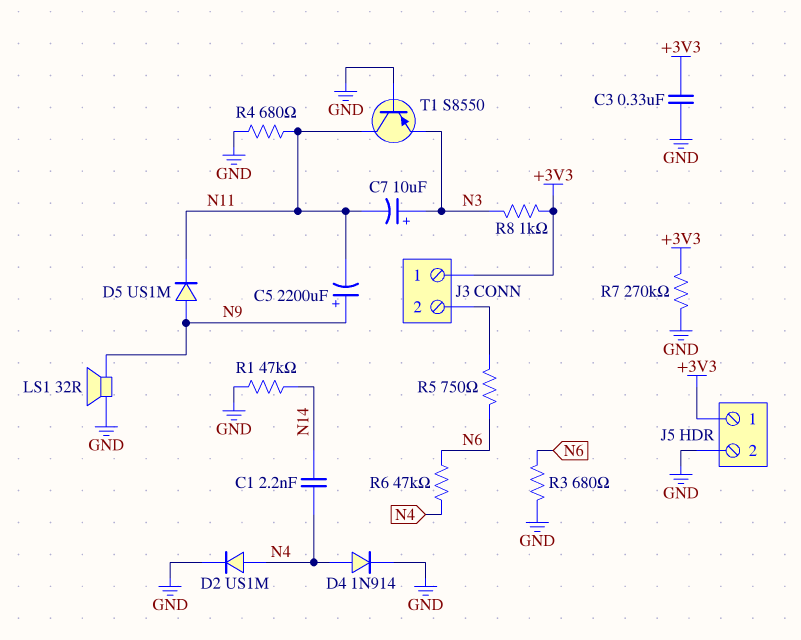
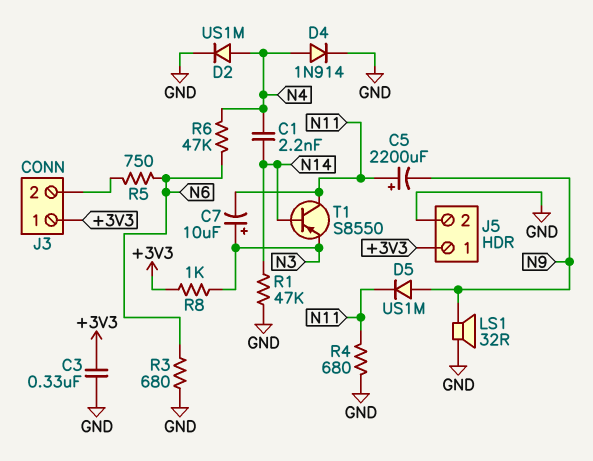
C5: 2200uF (plus N9, minus N11) -> 2200uF (plus N11, minus N9)
R7: 270k (+3V3, GND) -> none
T1: PNP S8550 (B GND, C N11, E N3) -> PNP S8550 (B N14, C N11, E N3)

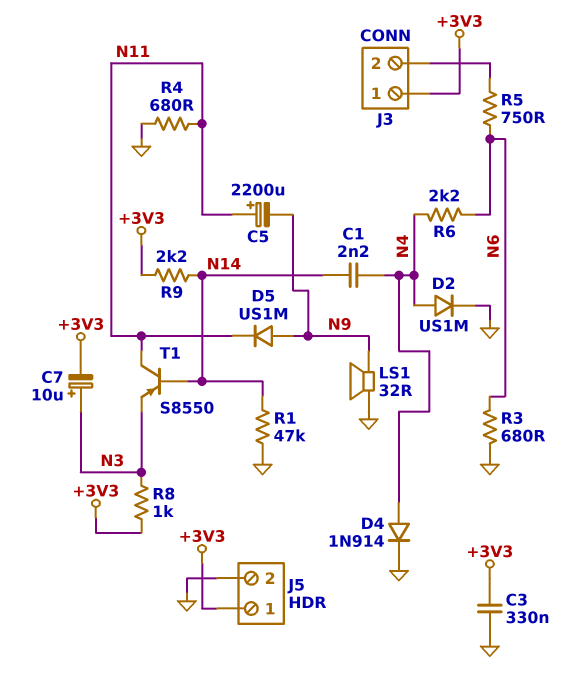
C7: 10uF (plus N3, minus N11) -> 10uF (plus N3, minus +3V3)
R6: 47k (N4, N6) -> 2.2k (N4, N6)
R9: none -> 2.2k (+3V3, N14)

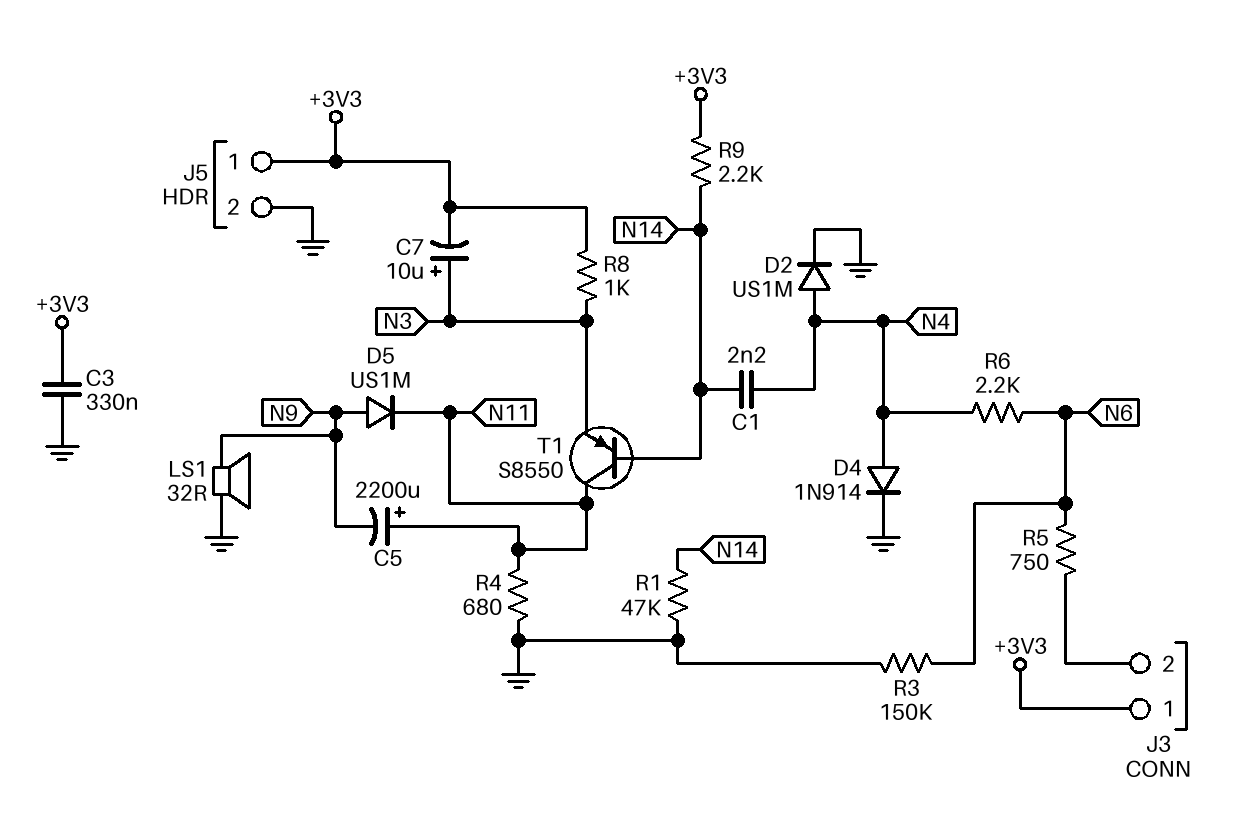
R3: 680 (GND, N6) -> 150k (GND, N6)

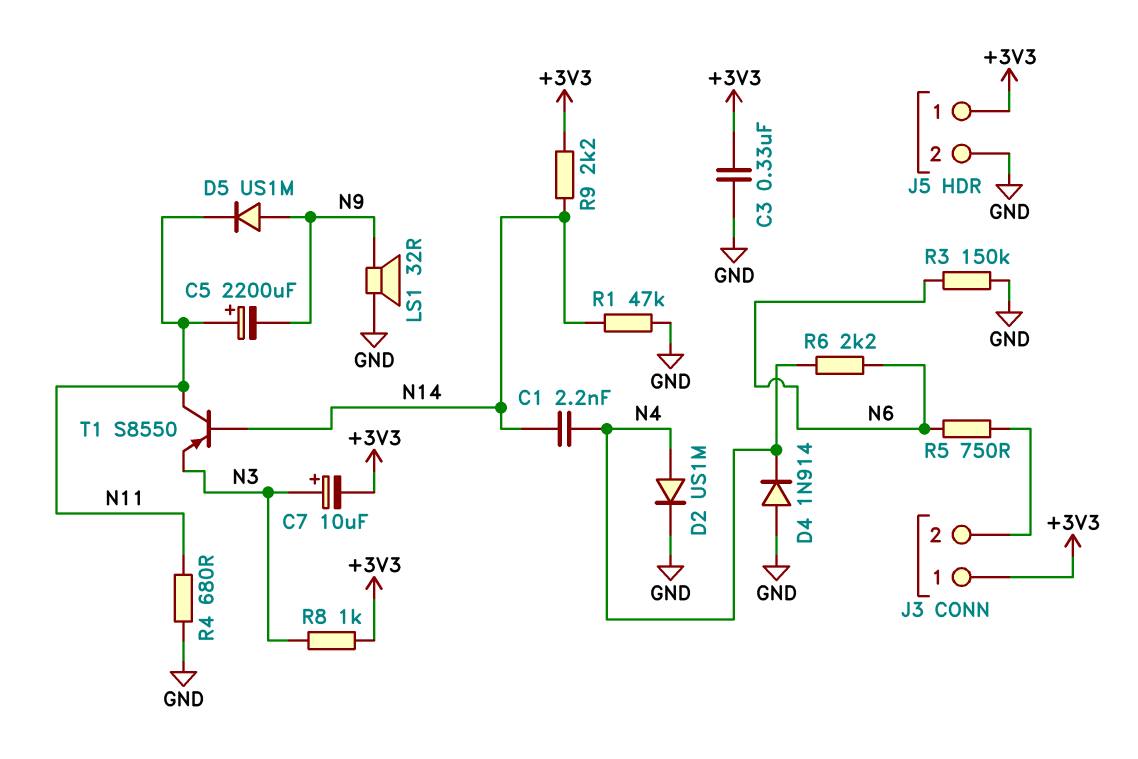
D4: diode 1N914 (A N4, K GND) -> diode 1N914 (A GND, K N4)

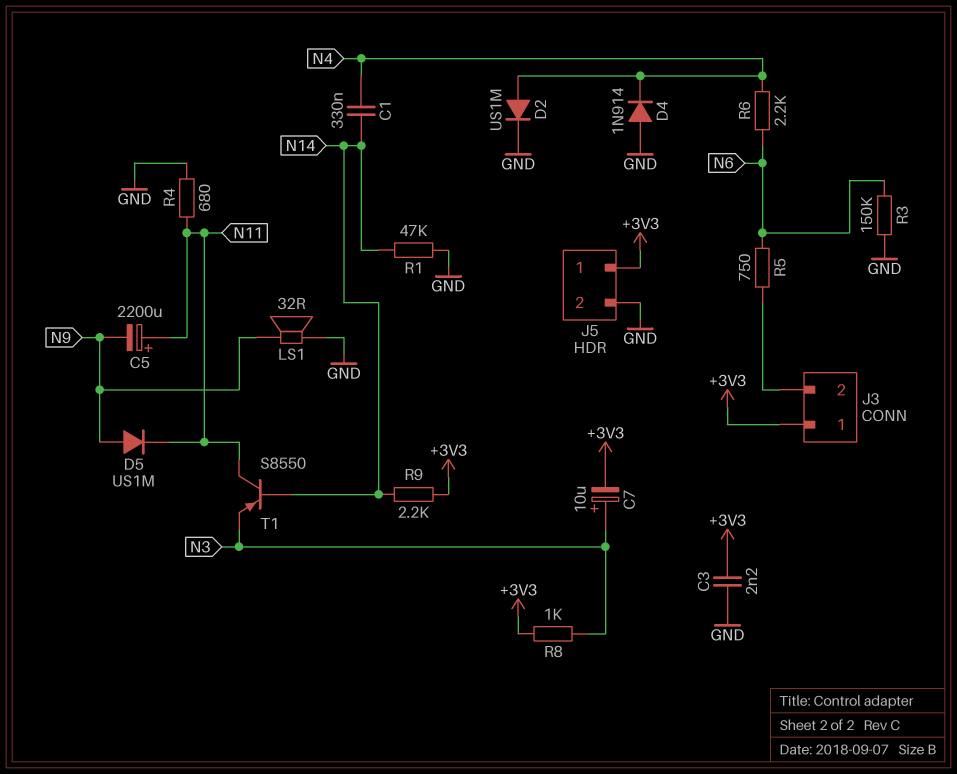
C1: 2.2nF (N4, N14) -> 330nF (N4, N14)
C3: 330nF (+3V3, GND) -> 2.2nF (+3V3, GND)

